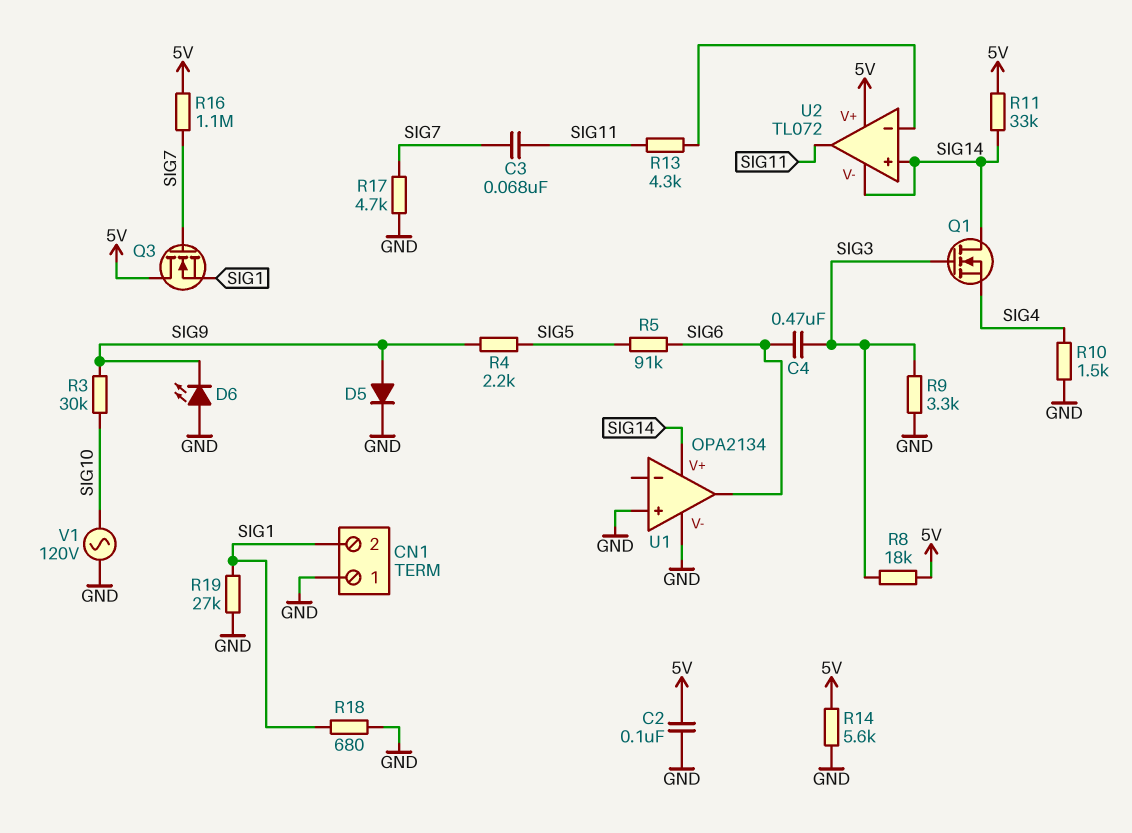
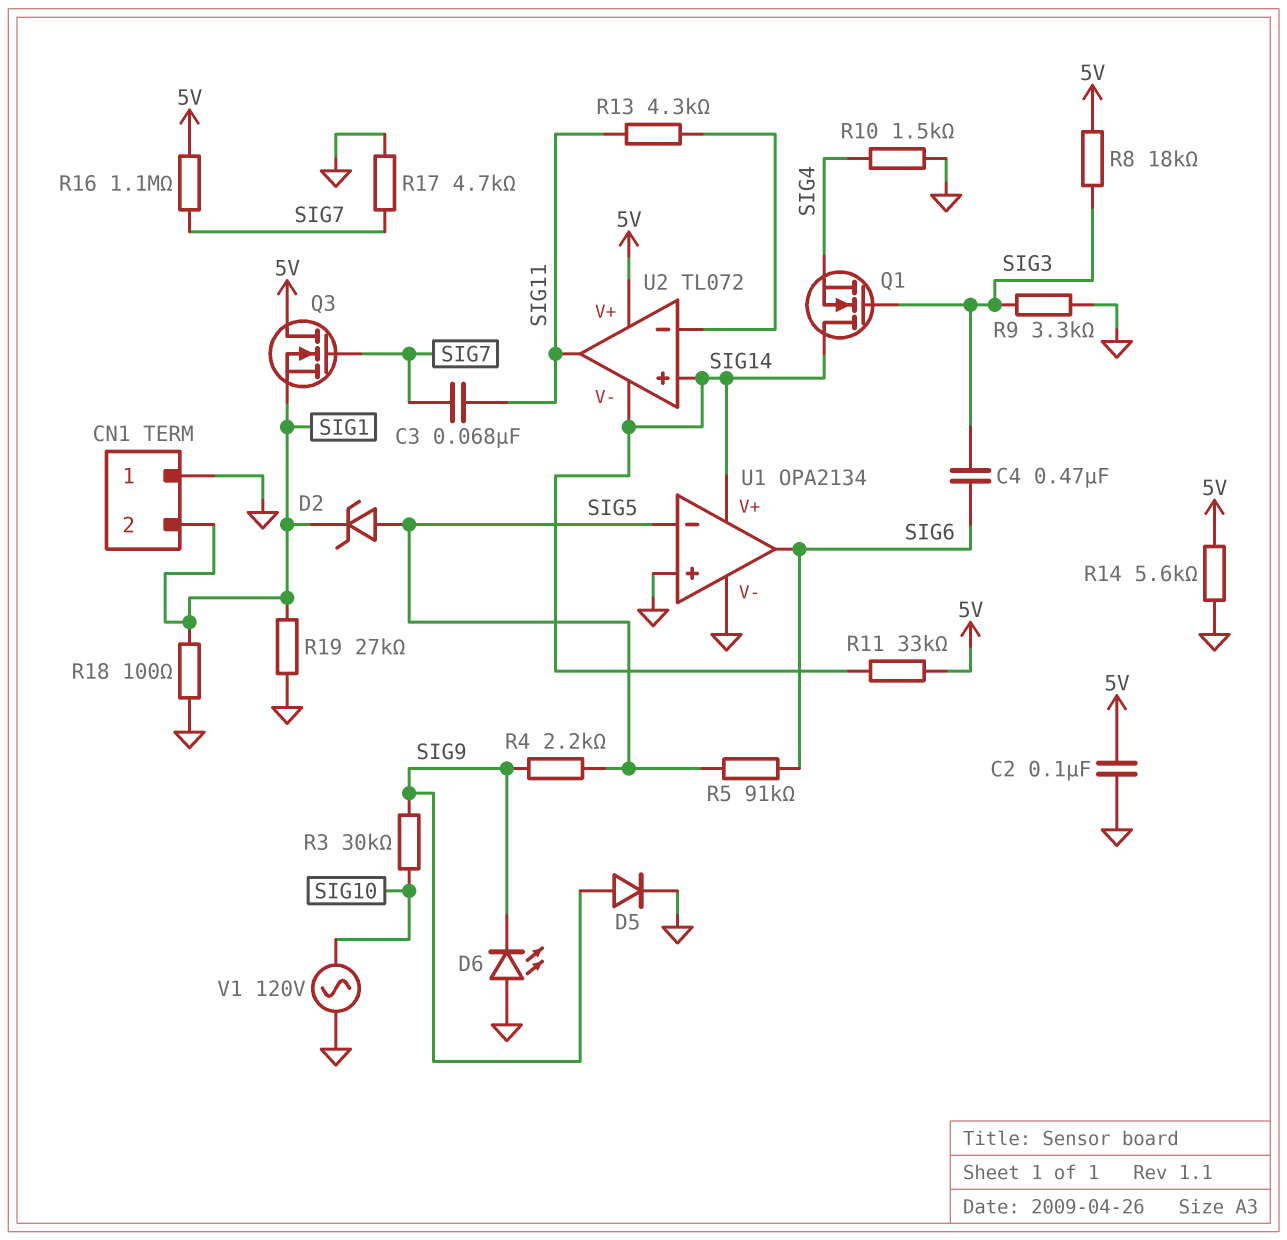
D2: none -> zener (A SIG5, K SIG1)
R18: 680 (GND, SIG1) -> 100 (GND, SIG1)
U1 pin in-: none -> SIG5

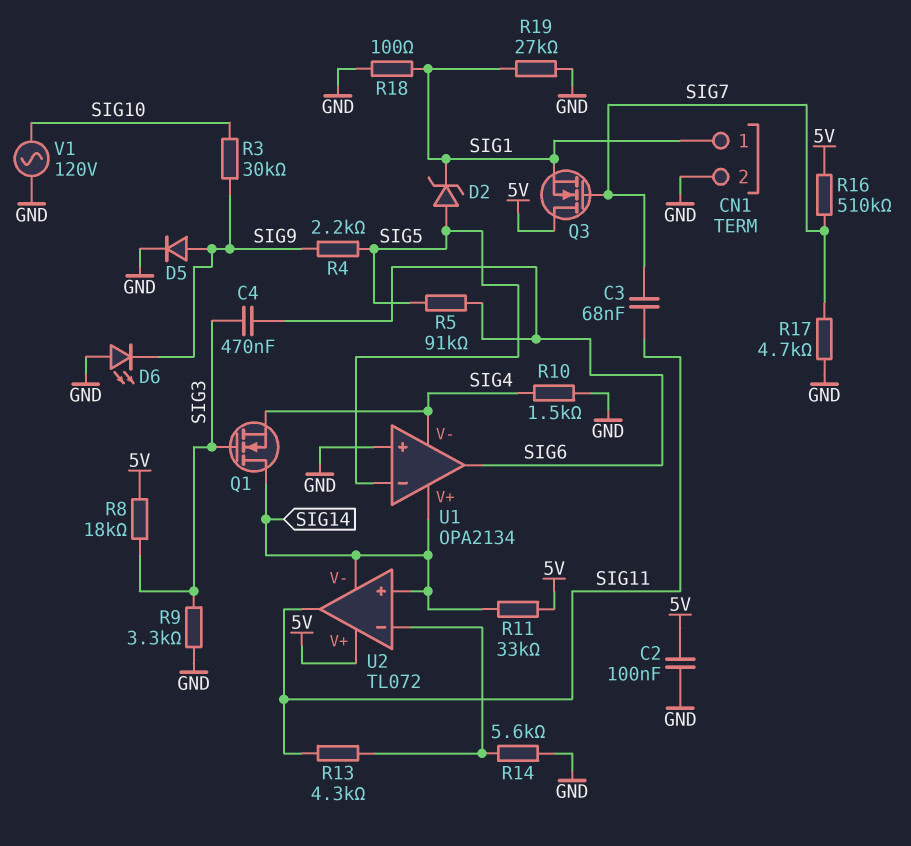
CN1 pin 1: GND -> SIG1
CN1 pin 2: SIG1 -> GND
R14: 5.6k (5V, GND) -> 5.6k (GND, U2/in-)
R16: 1.1M (5V, SIG7) -> 510k (5V, SIG7)
U1 pin V-: GND -> SIG4

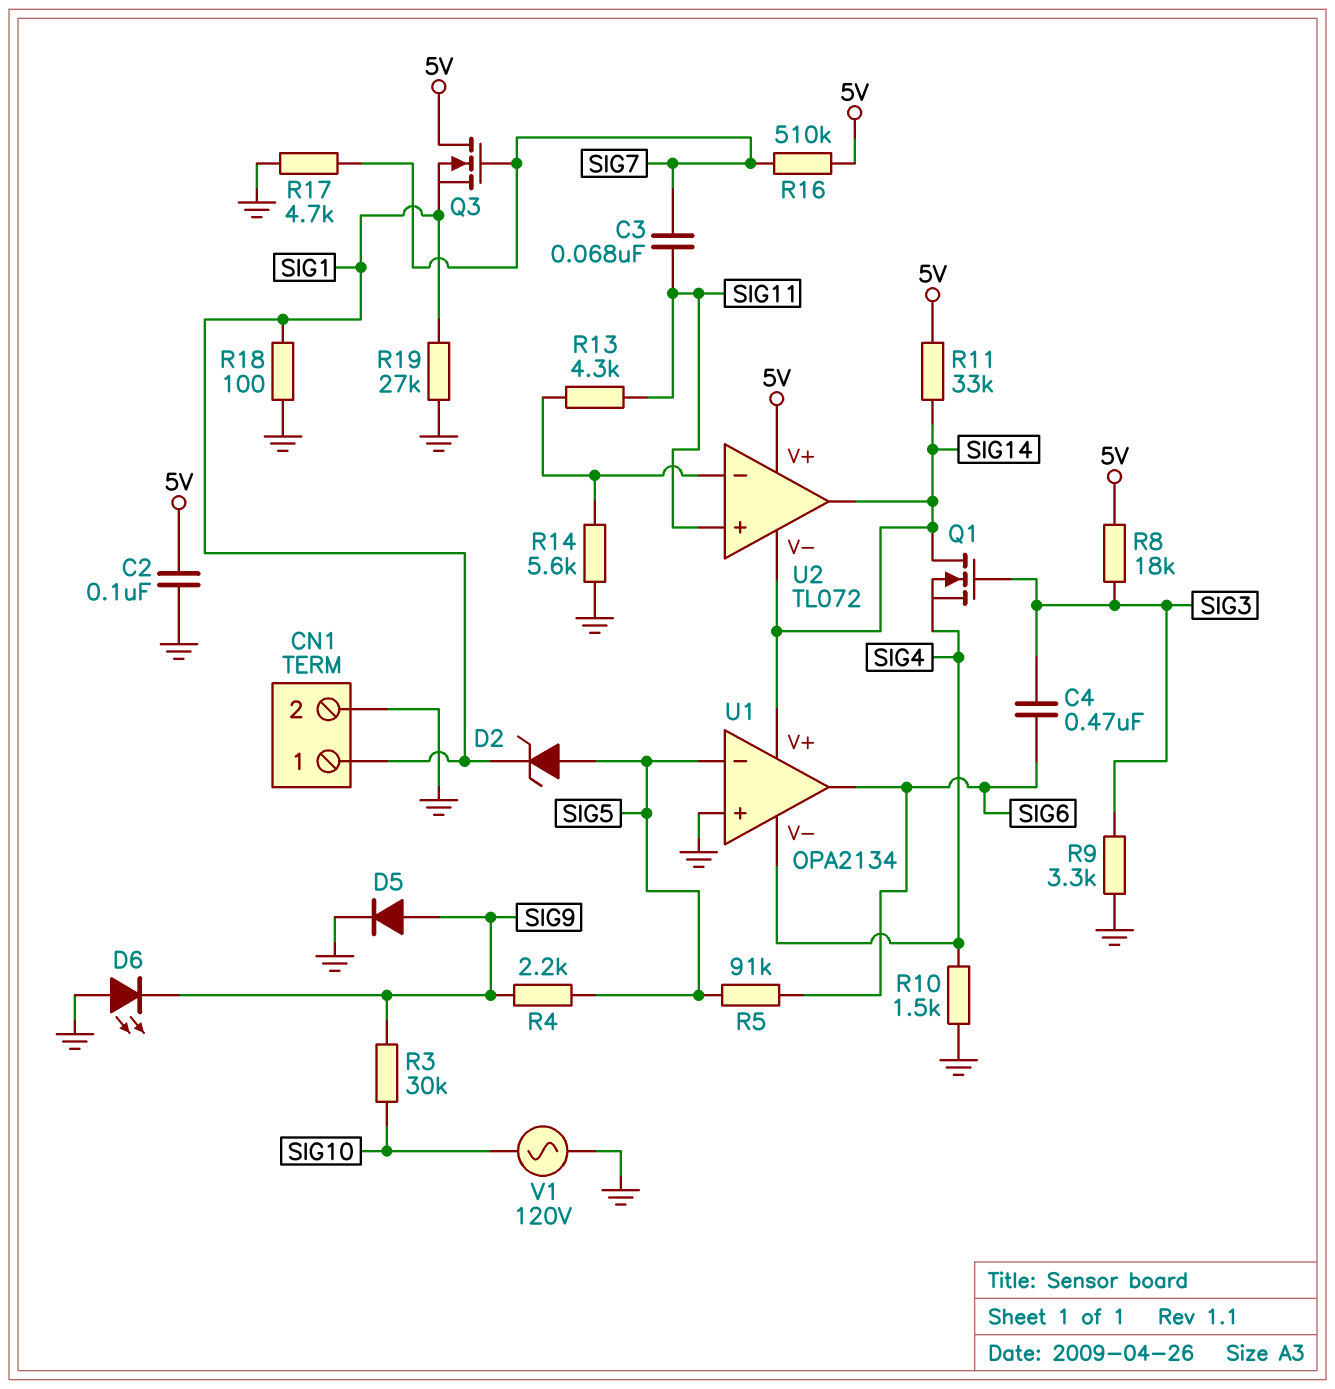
U2 pin in+: SIG14 -> SIG11
U2 pin out: SIG11 -> SIG14

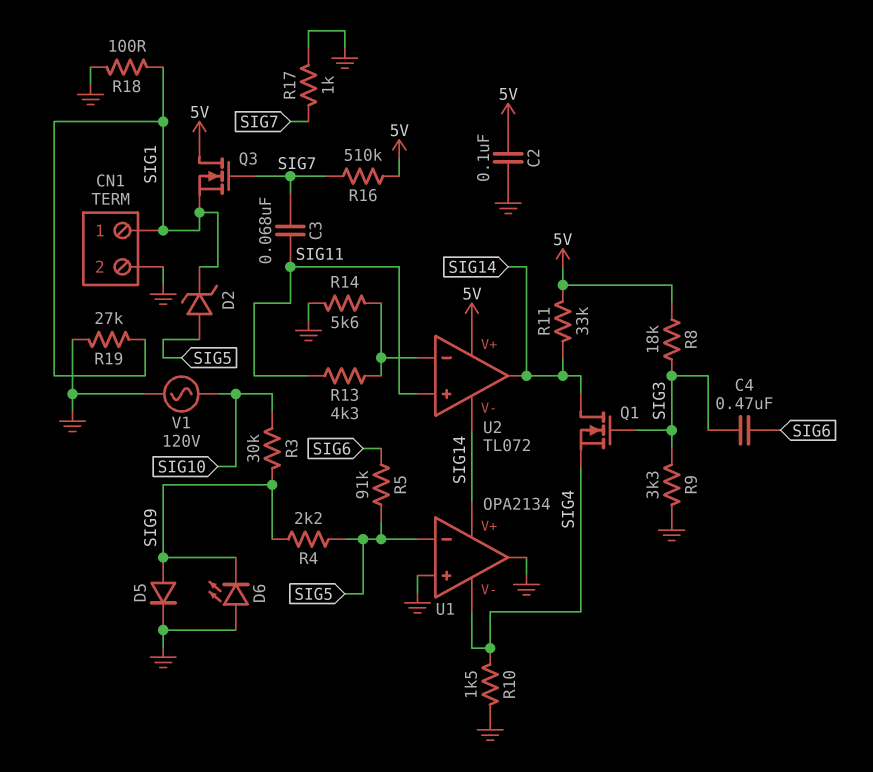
R17: 4.7k (GND, SIG7) -> 1k (GND, SIG7)
U1 pin out: SIG6 -> GND

